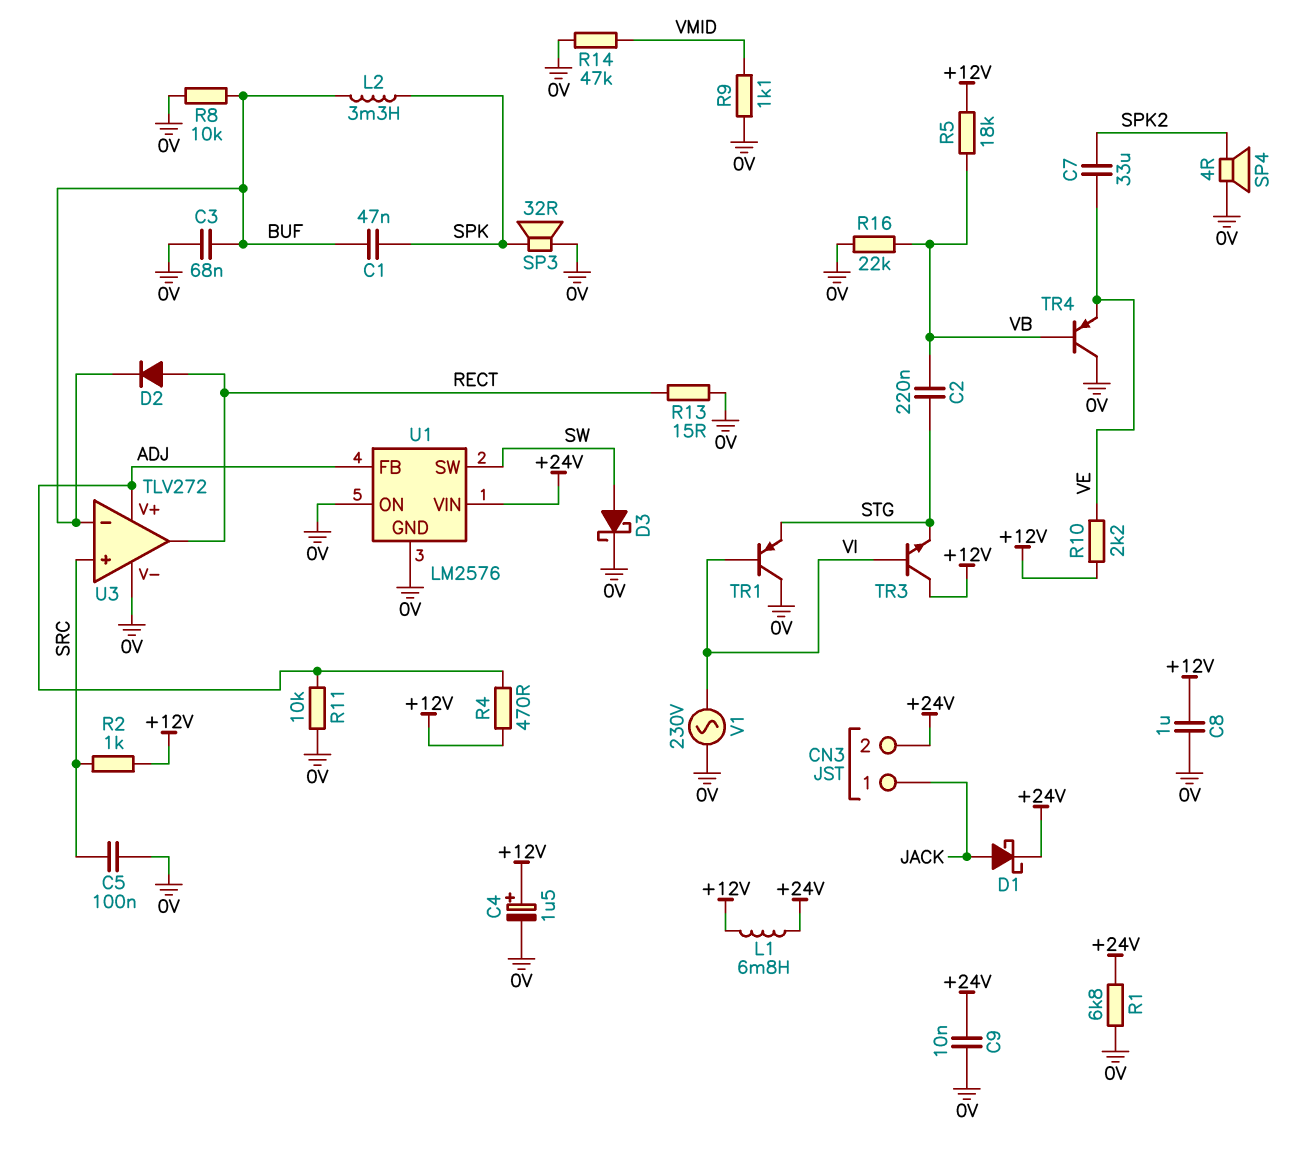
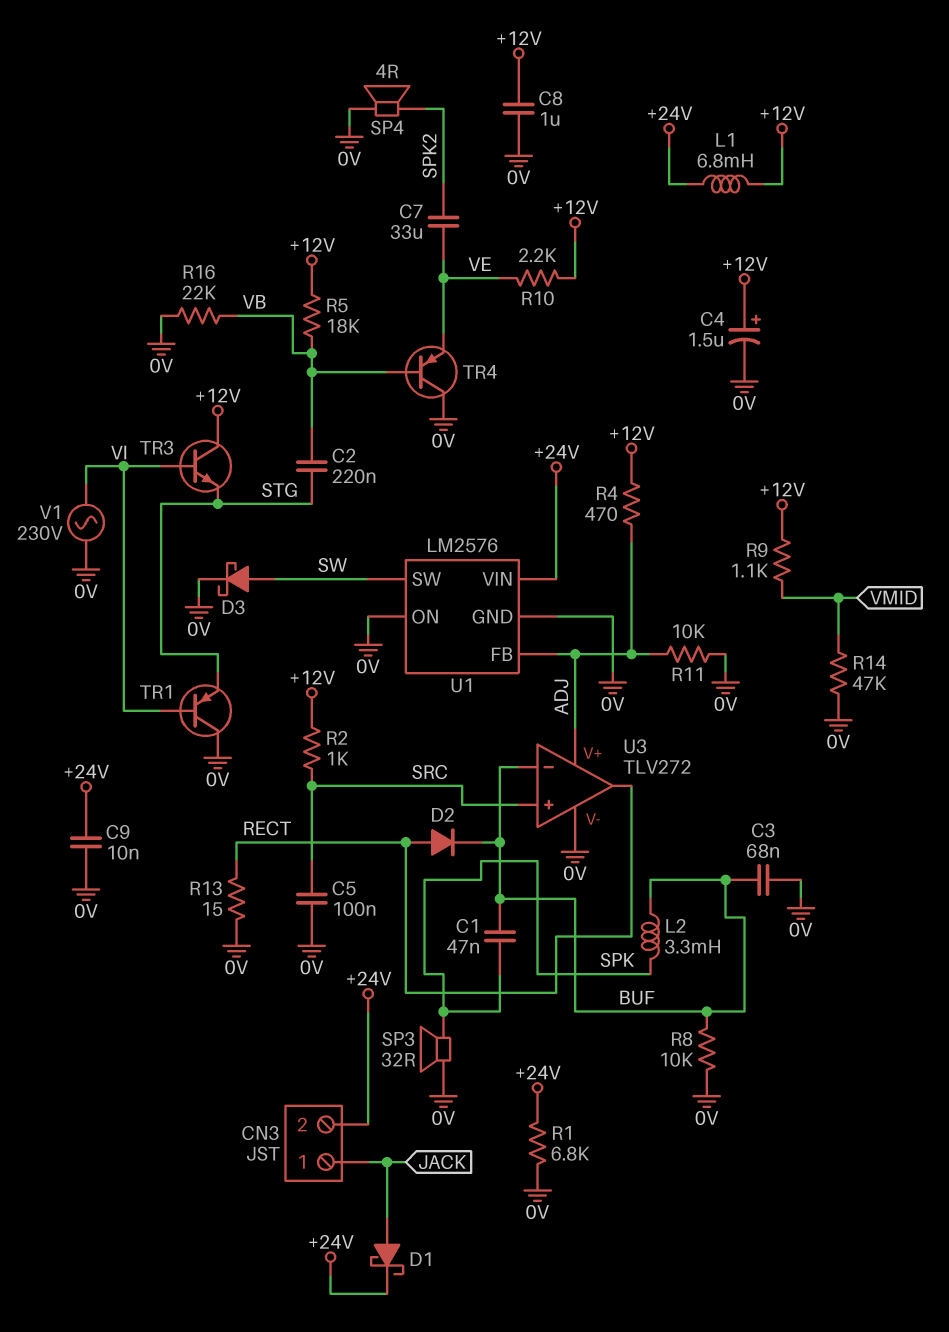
R9: 1.1k (0V, VMID) -> 1.1k (+12V, VMID)

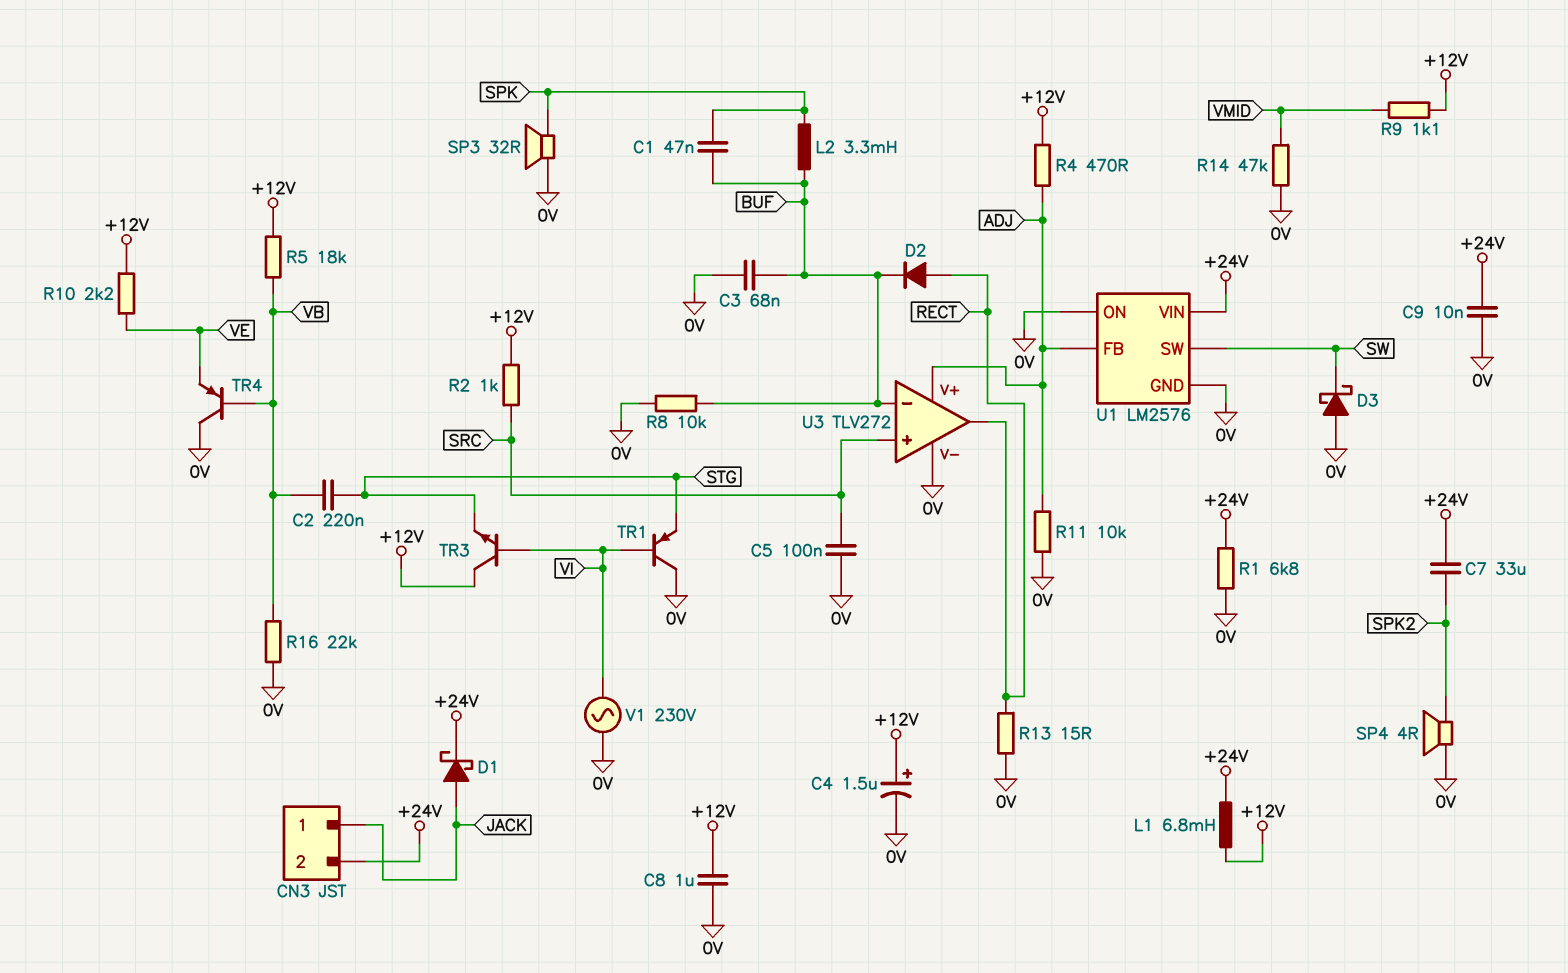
C7: 33uF (SPK2, VE) -> 33uF (+24V, SPK2)
D3: schottky (A SW, K 0V) -> schottky (A 0V, K SW)

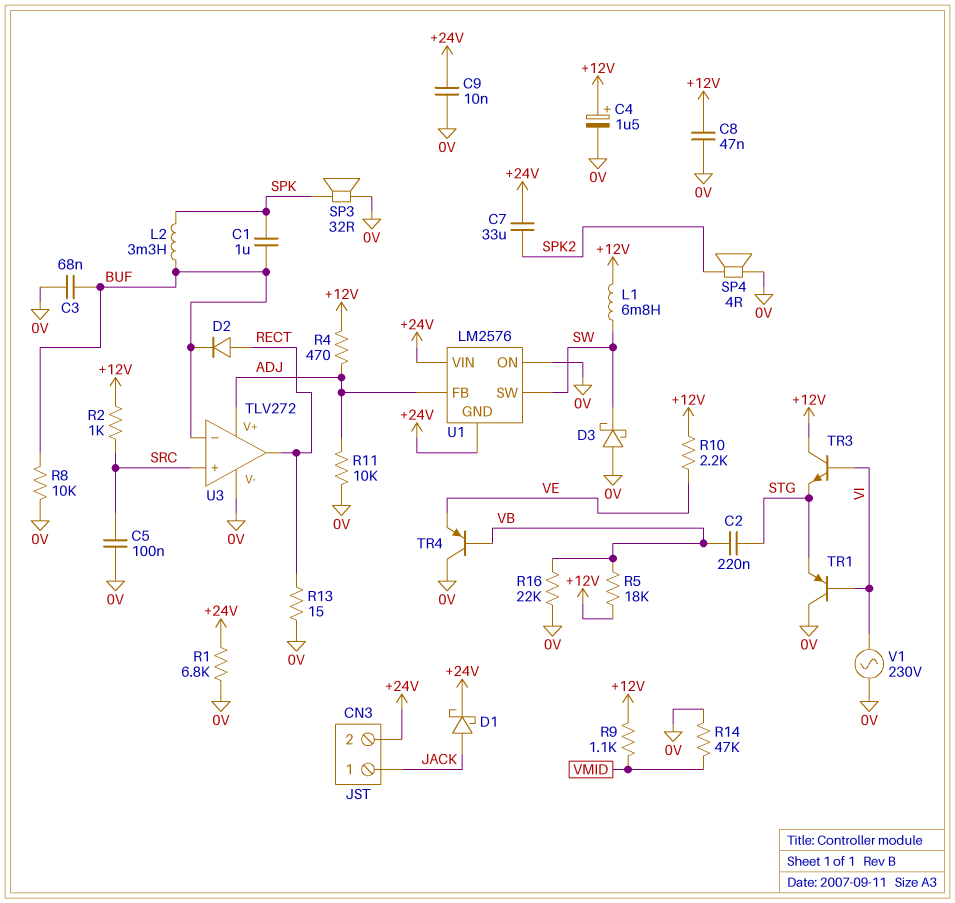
C1: 47nF (BUF, SPK) -> 1uF (BUF, SPK)
C8: 1uF (+12V, 0V) -> 47nF (+12V, 0V)
L1: 6.8mH (+12V, +24V) -> 6.8mH (+12V, SW)
U1 pin GND: 0V -> +24V

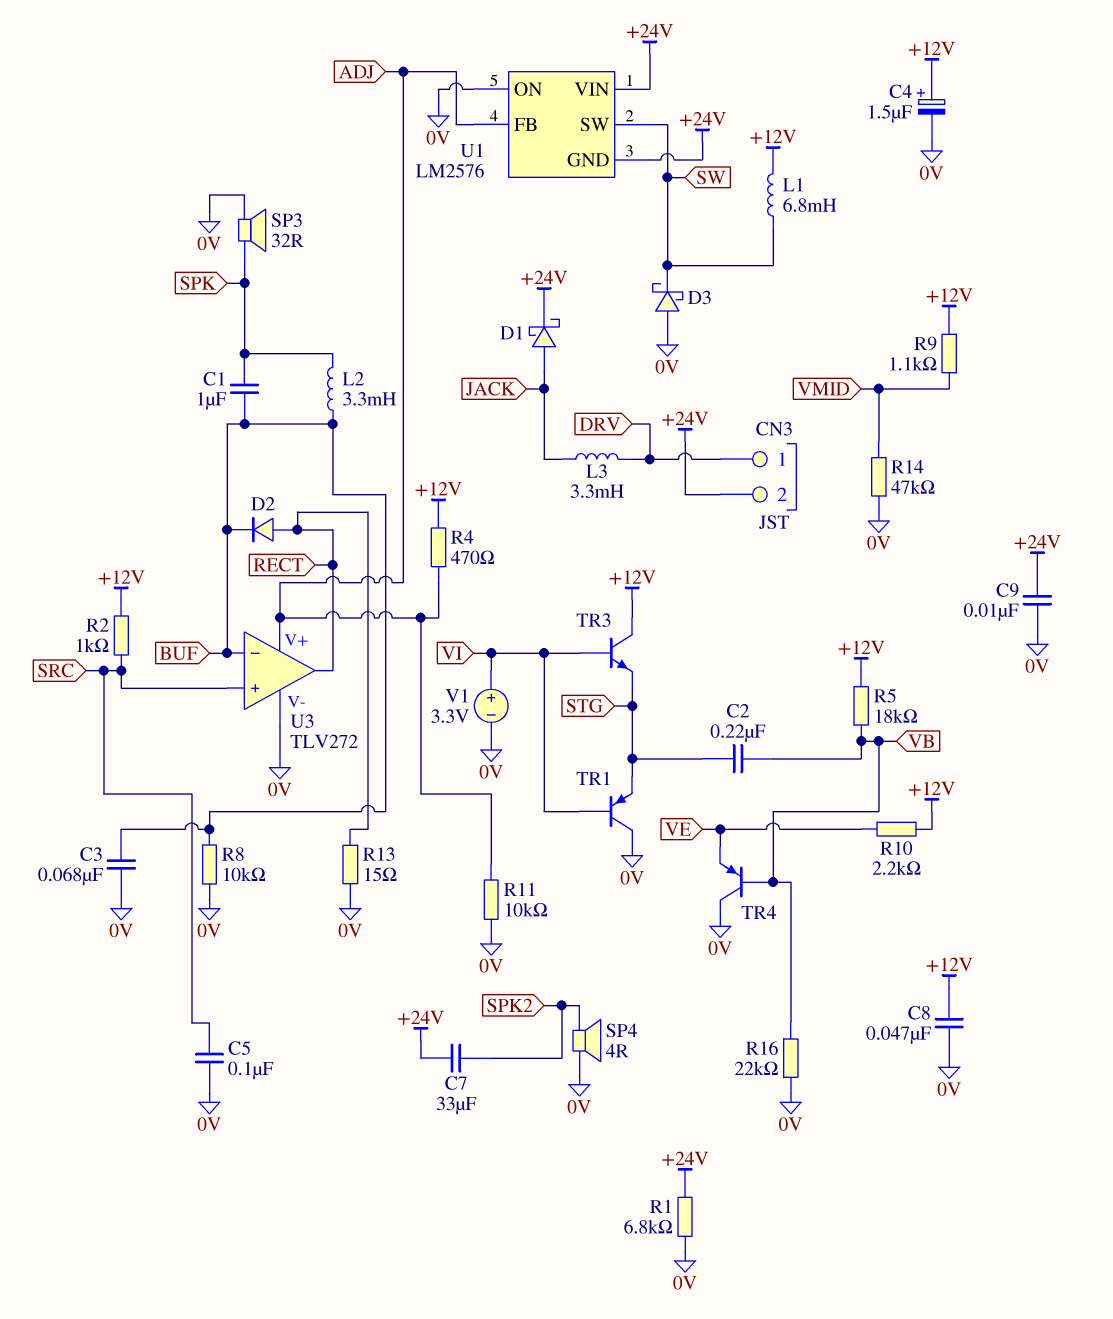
CN3 pin 1: JACK -> DRV
L3: none -> 3.3mH (DRV, JACK)
V1: AC 230V (0V, VI) -> 3.3V (plus VI, minus 0V)

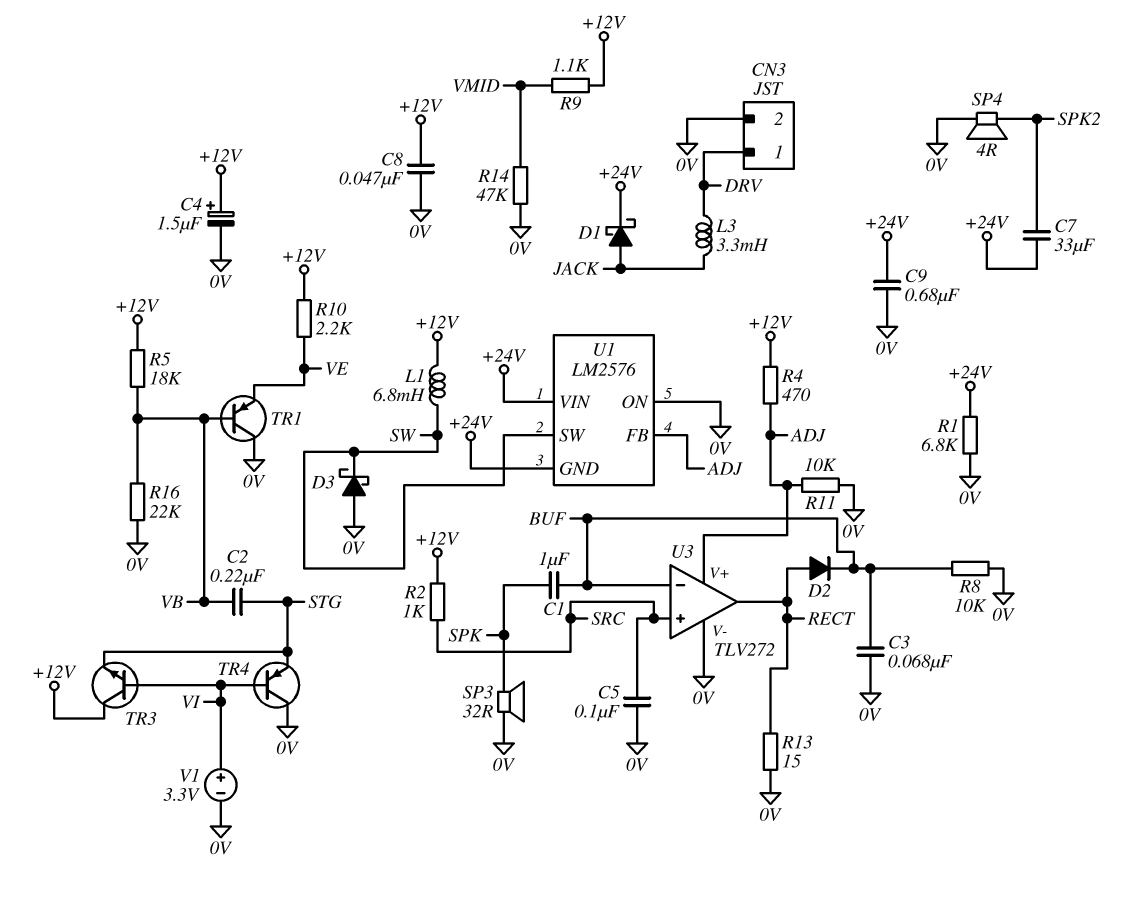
C9: 10nF (+24V, 0V) -> 680nF (+24V, 0V)
CN3 pin 2: +24V -> 0V
L2: 3.3mH (BUF, SPK) -> none
TR1: PNP (B VI, C 0V, E STG) -> PNP (B VB, C 0V, E VE)
TR4: PNP (B VB, C 0V, E VE) -> PNP (B VI, C 0V, E STG)

